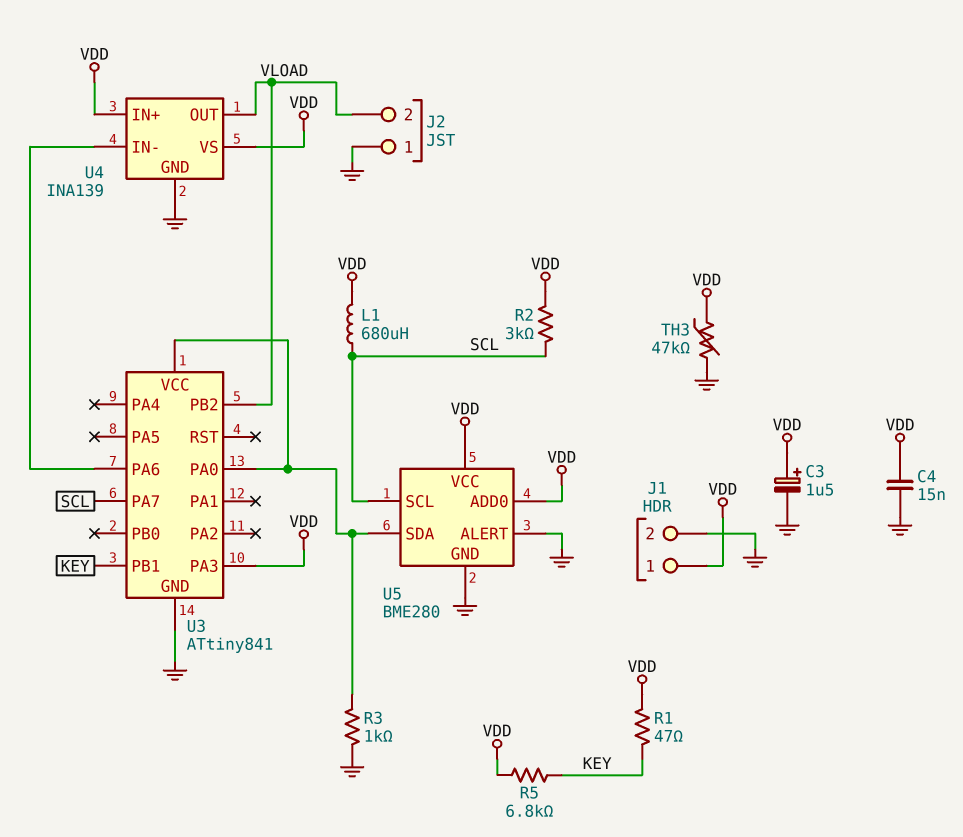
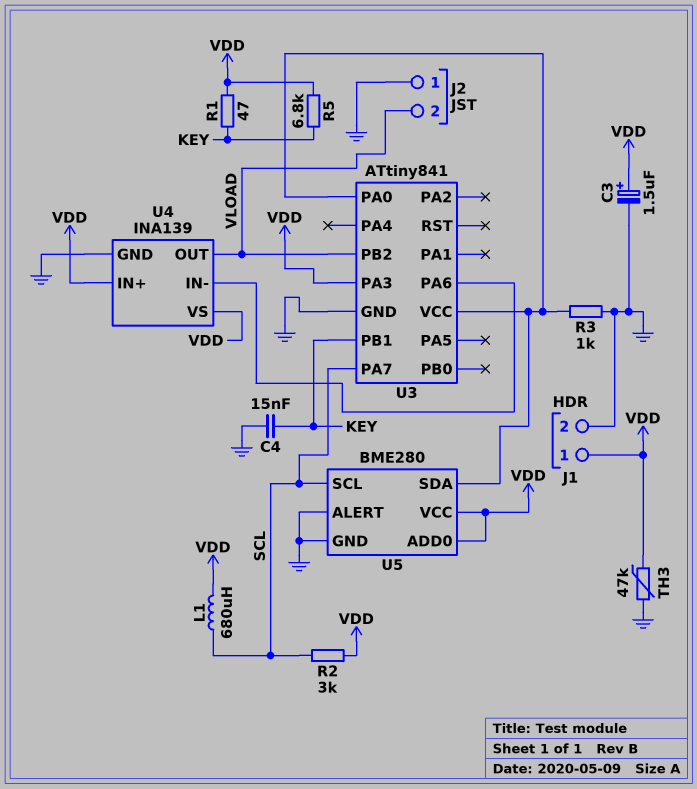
C4: 15nF (GND, VDD) -> 15nF (GND, KEY)

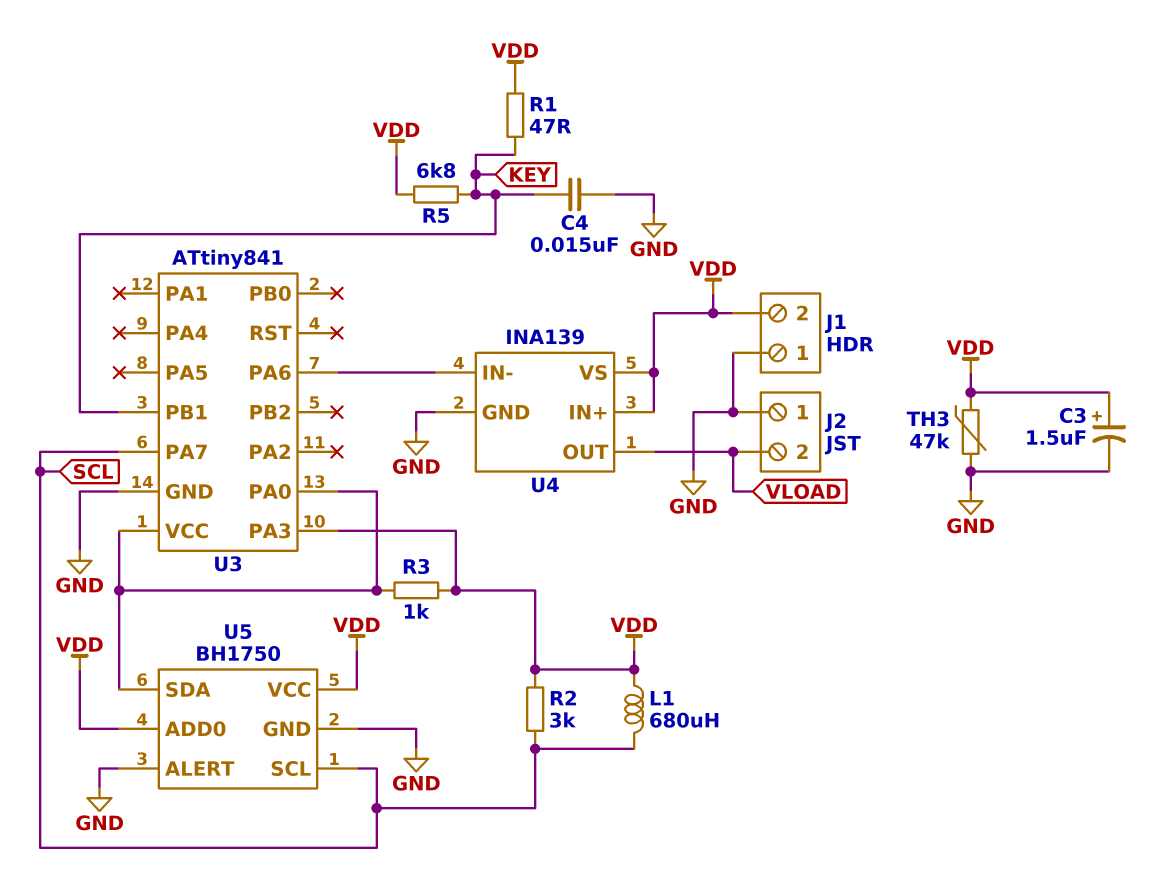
J1 pin 1: VDD -> GND
J1 pin 2: GND -> VDD
R3: 1k (GND, U3/PA0) -> 1k (U3/PA0, VDD)
U3 pin PB2: VLOAD -> none
U5: BME280 -> BH1750

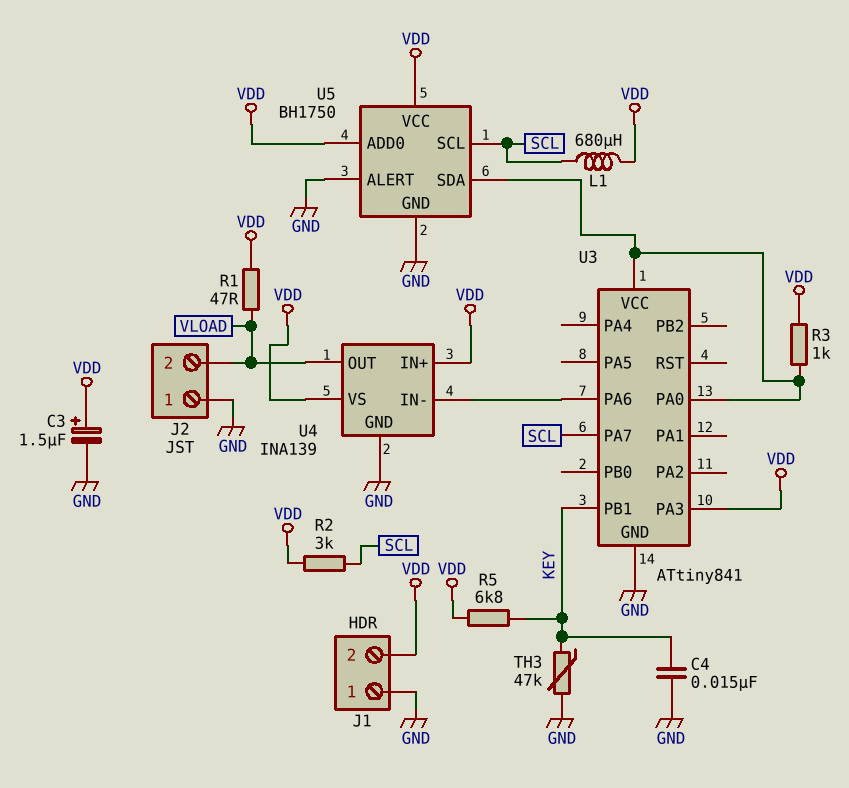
R1: 47 (KEY, VDD) -> 47 (VDD, VLOAD)
TH3: 47k (GND, VDD) -> 47k (GND, KEY)

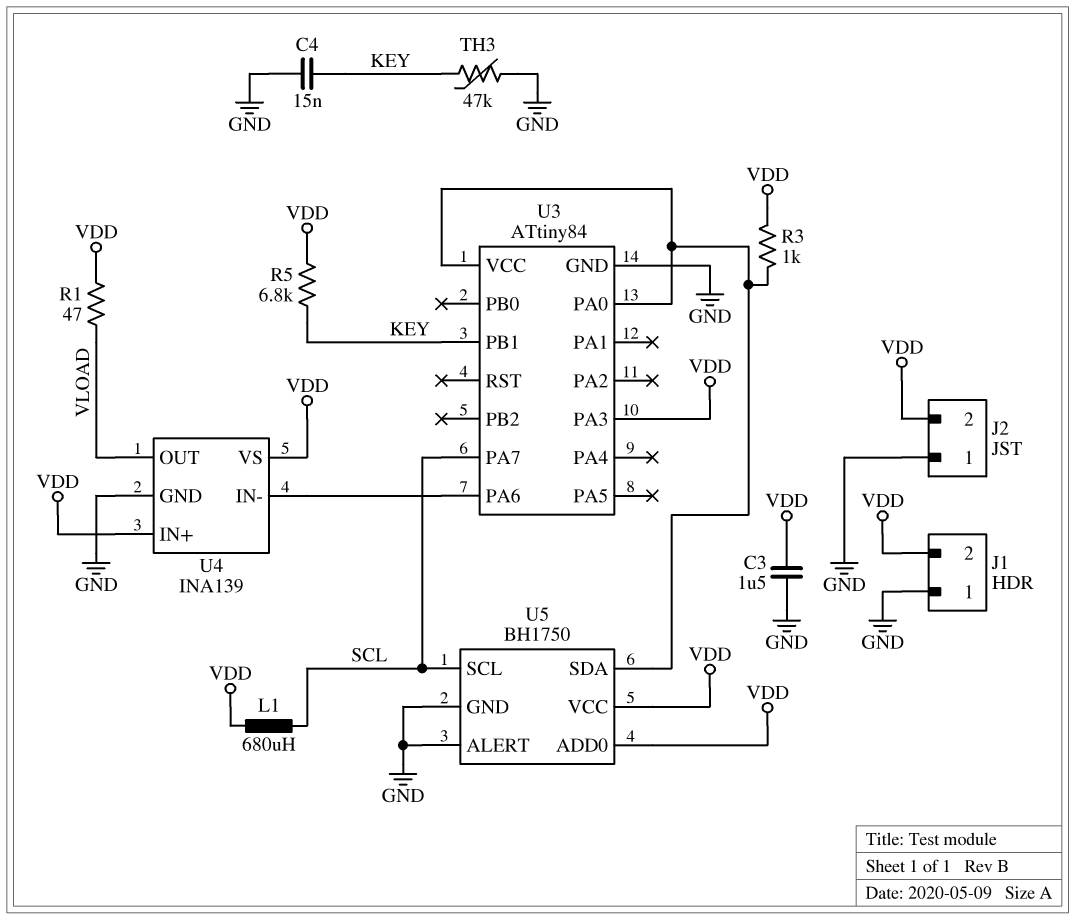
C3: 1.5uF (plus VDD, minus GND) -> 1.5uF (GND, VDD)
J2 pin 2: VLOAD -> VDD
R2: 3k (SCL, VDD) -> none
U3: ATtiny841 -> ATtiny84

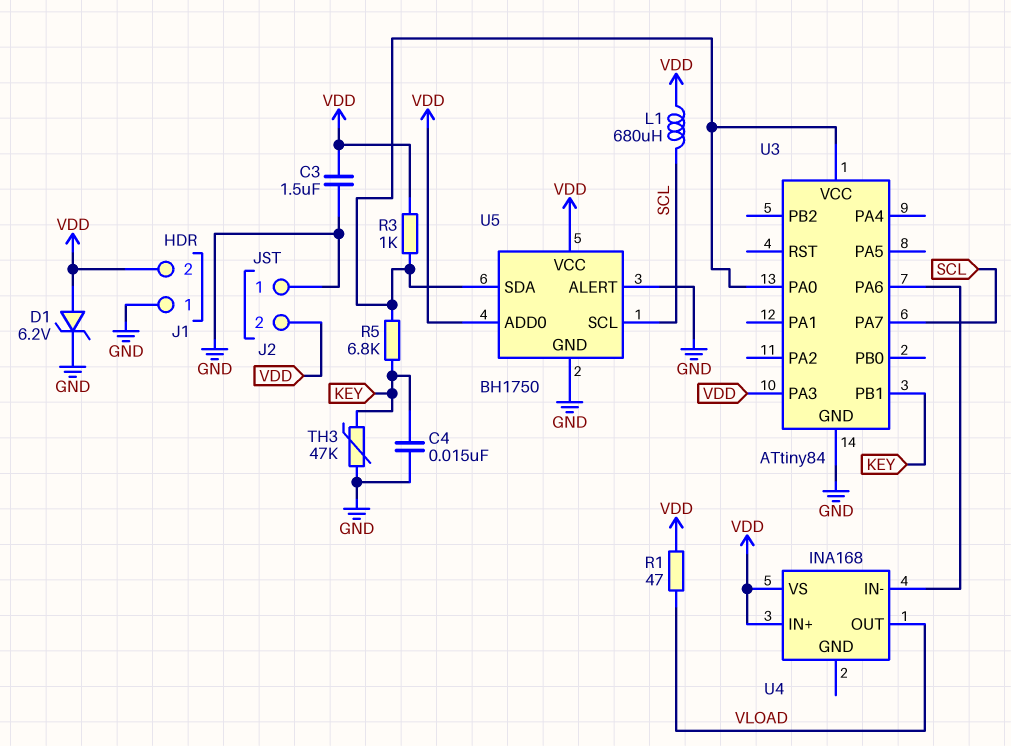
D1: none -> zener 6.2V (A VDD, K GND)
R5: 6.8k (KEY, VDD) -> 6.8k (KEY, U3/PA0)
U4: INA139 -> INA168
U4 pin GND: GND -> none

